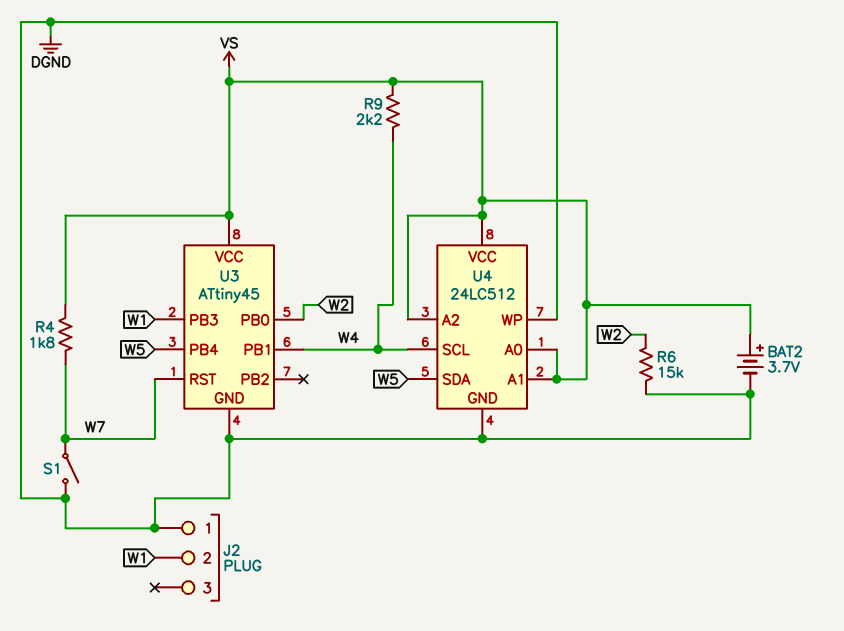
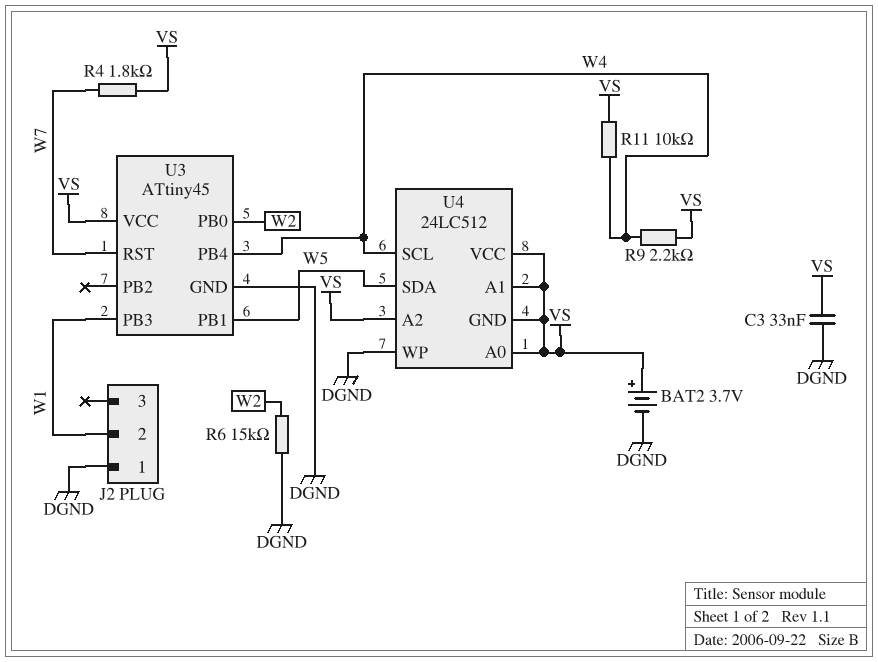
C3: none -> 33nF (DGND, VS)
R11: none -> 10k (VS, W4)
S1: switch (DGND, W7) -> none
U3 pin PB1: W4 -> W5
U3 pin PB4: W5 -> W4
U4 pin GND: DGND -> VS

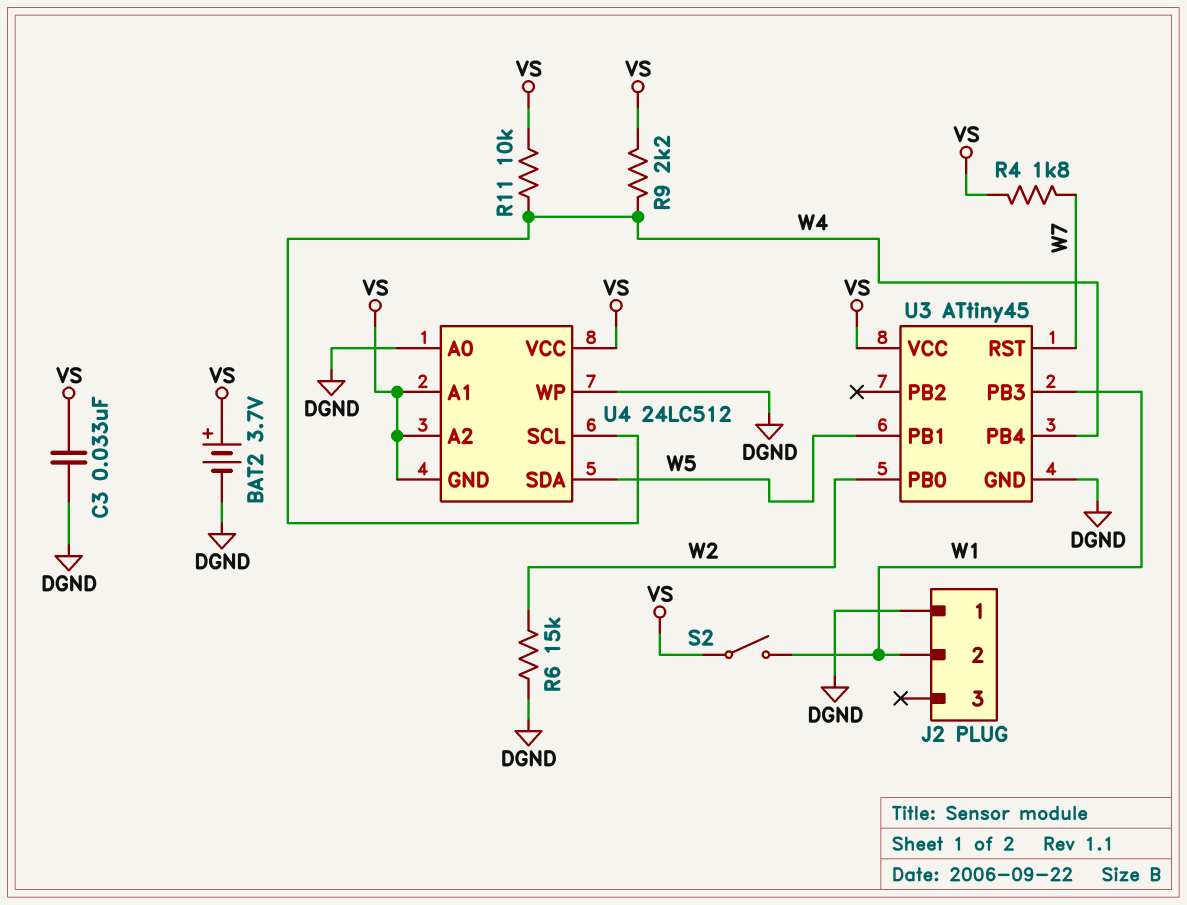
S2: none -> switch (VS, W1)
U4 pin A0: VS -> DGND

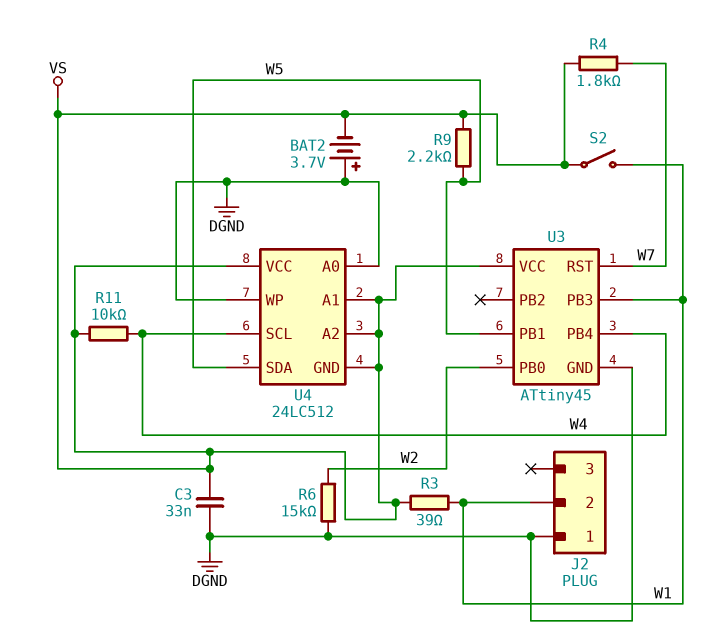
BAT2: 3.7V (plus VS, minus DGND) -> 3.7V (plus DGND, minus VS)
R3: none -> 39 (VS, W1)
R9: 2.2k (VS, W4) -> 2.2k (VS, W5)

